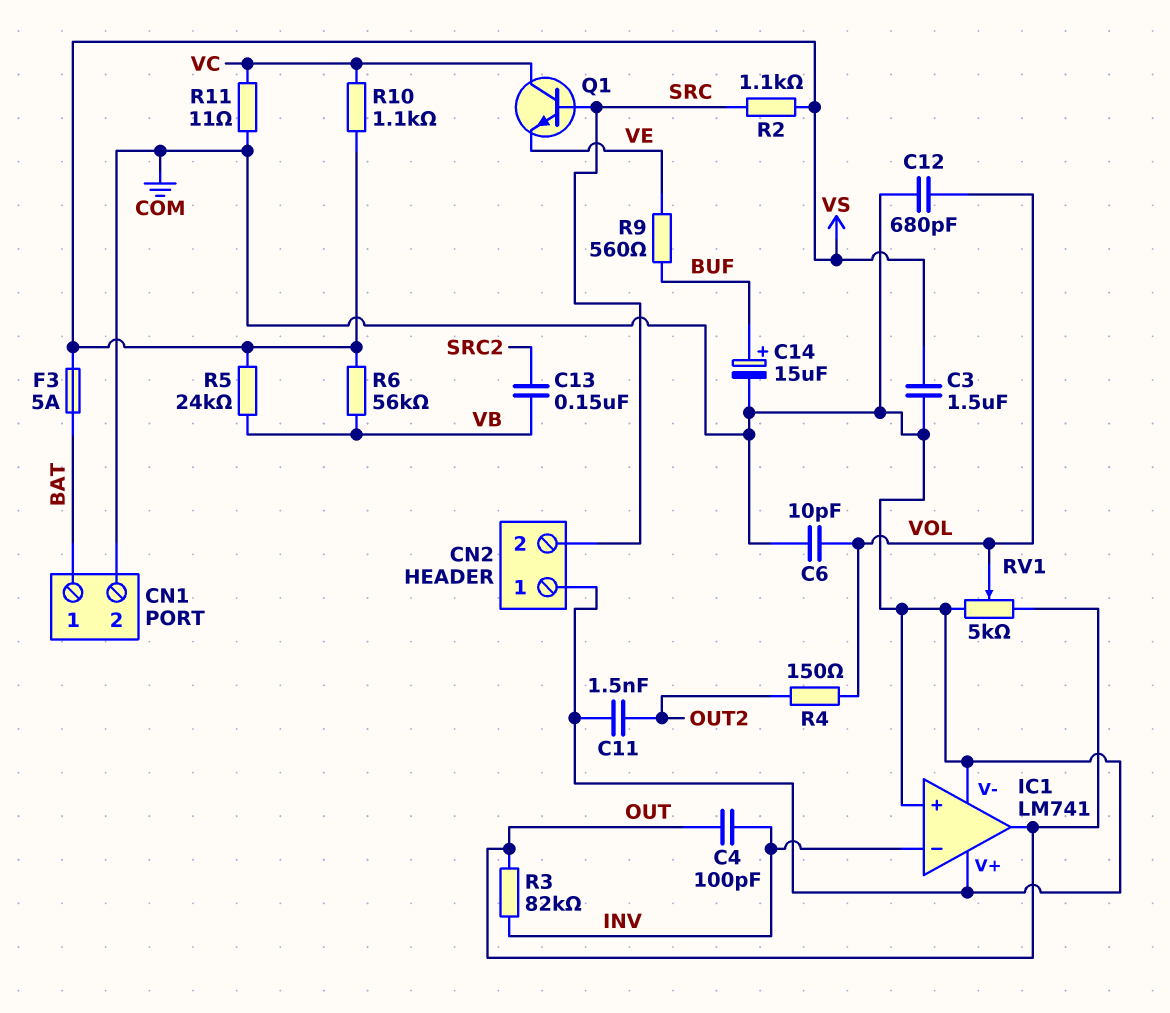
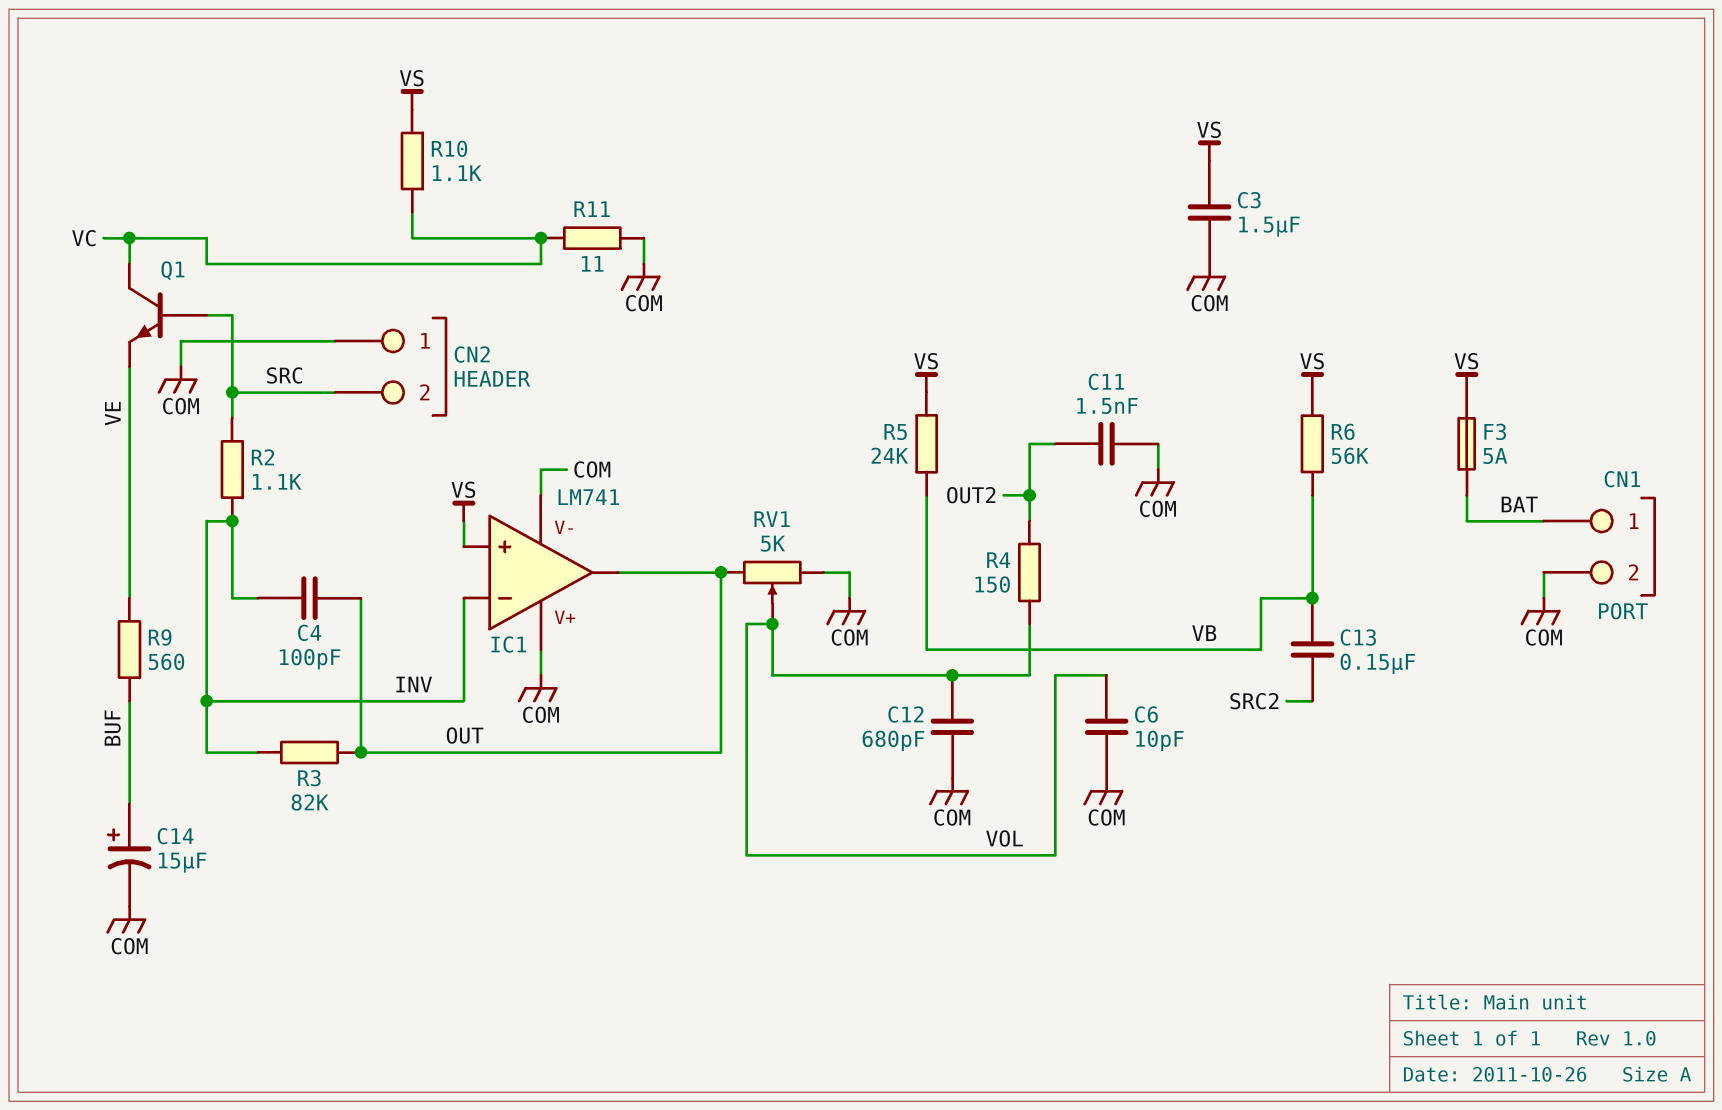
IC1 pin in+: COM -> VS
R2: 1.1k (SRC, VS) -> 1.1k (INV, SRC)

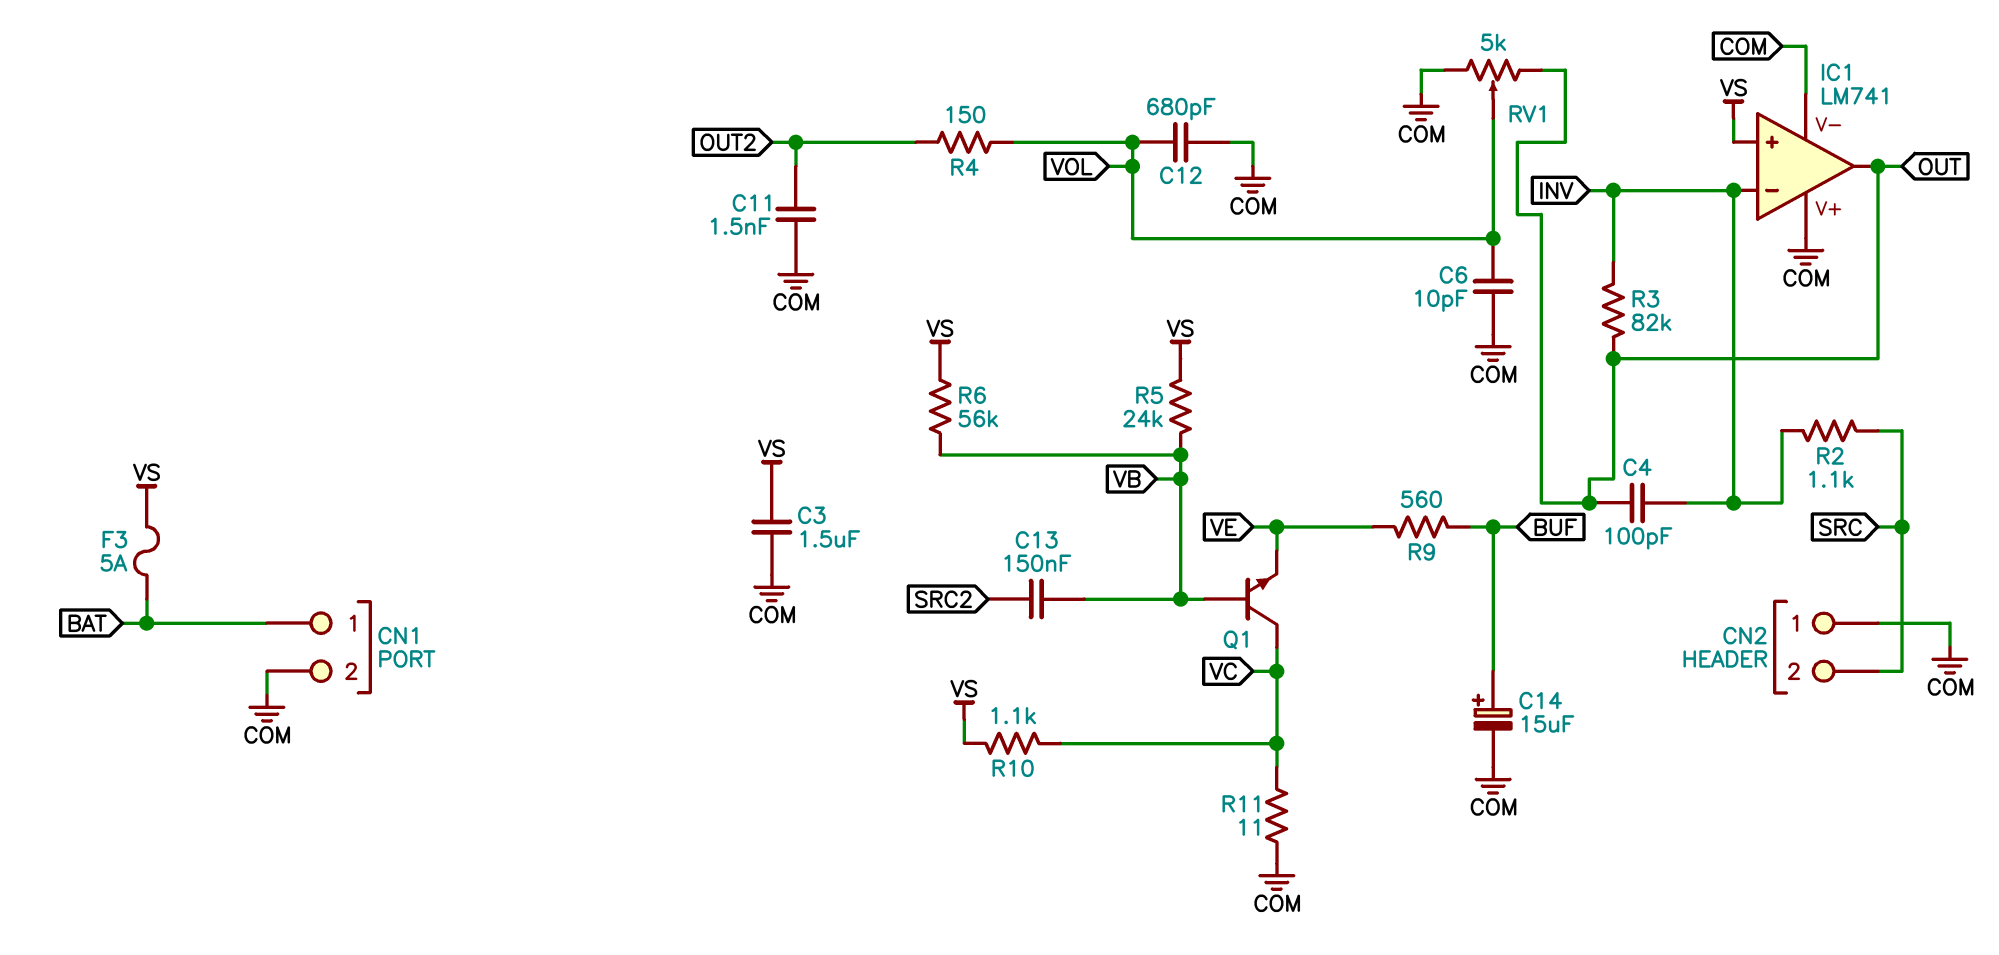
Q1: NPN (B SRC, C VC, E VE) -> NPN (B VB, C VC, E VE)

